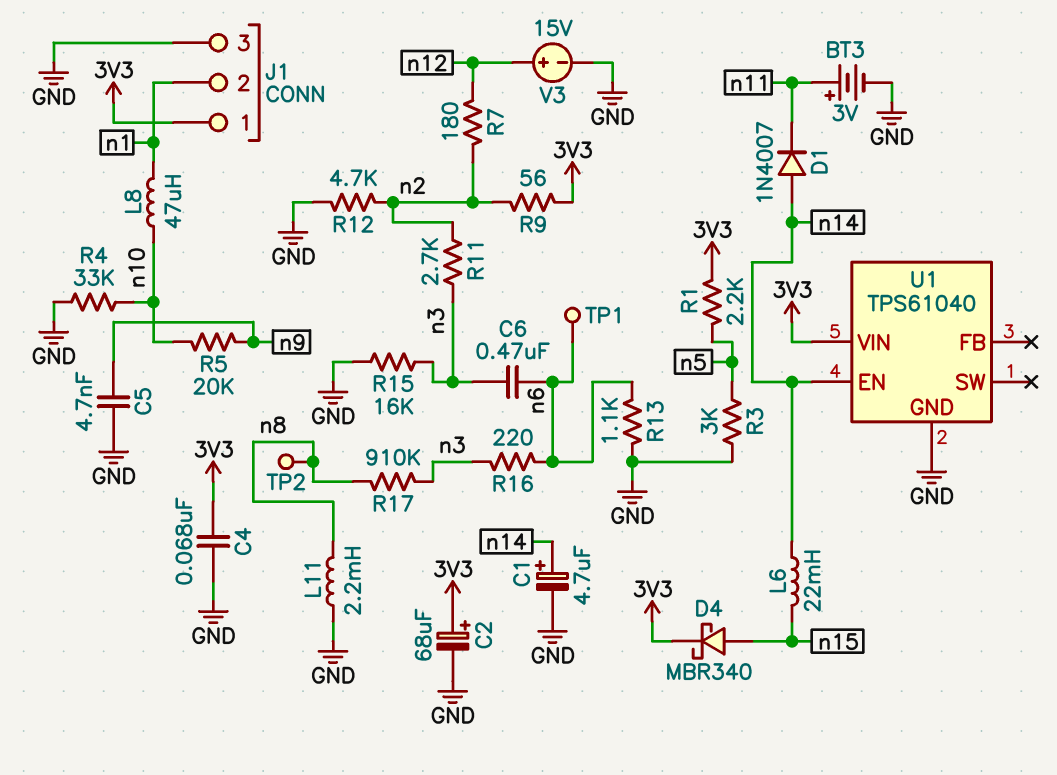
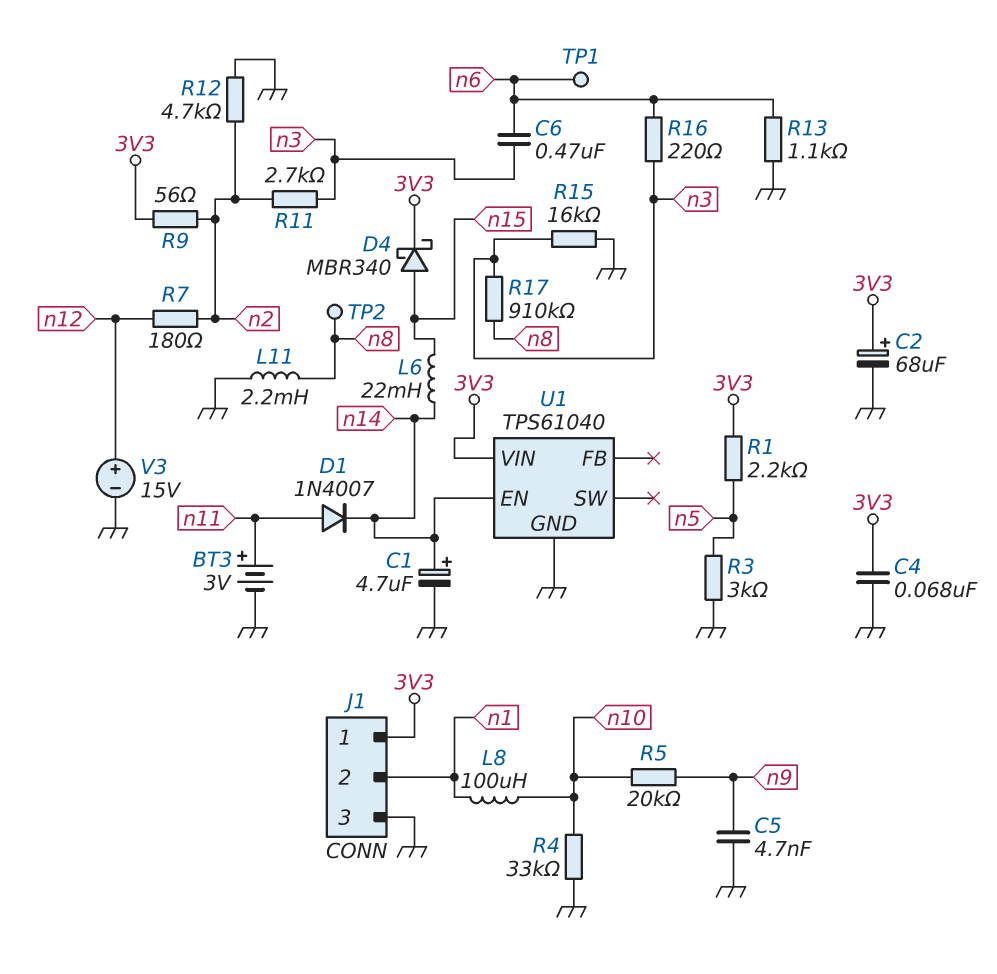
D1: diode 1N4007 (A n14, K n11) -> diode 1N4007 (A n11, K n14)
L8: 47uH (n1, n10) -> 100uH (n1, n10)

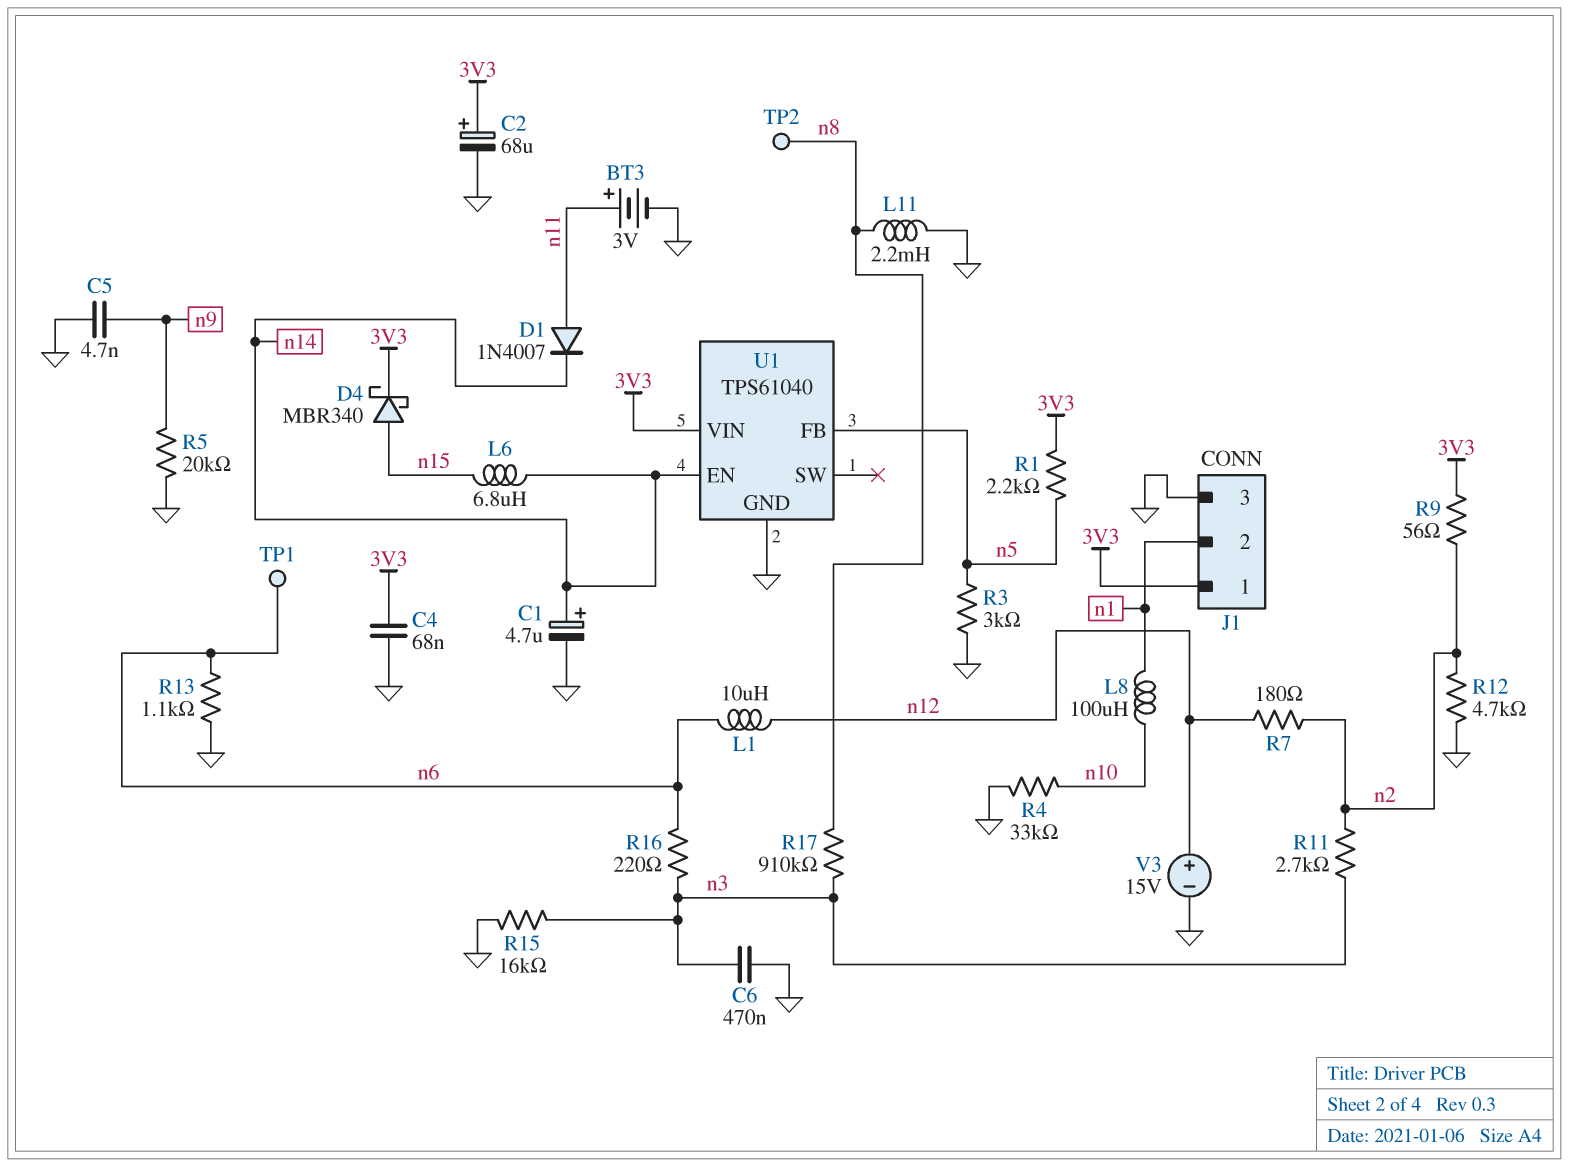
C6: 470nF (n3, n6) -> 470nF (GND, n3)
L1: none -> 10uH (n6, n12)
L6: 22mH (n14, n15) -> 6.8uH (n14, n15)
R5: 20k (n9, n10) -> 20k (GND, n9)
U1 pin FB: none -> n5

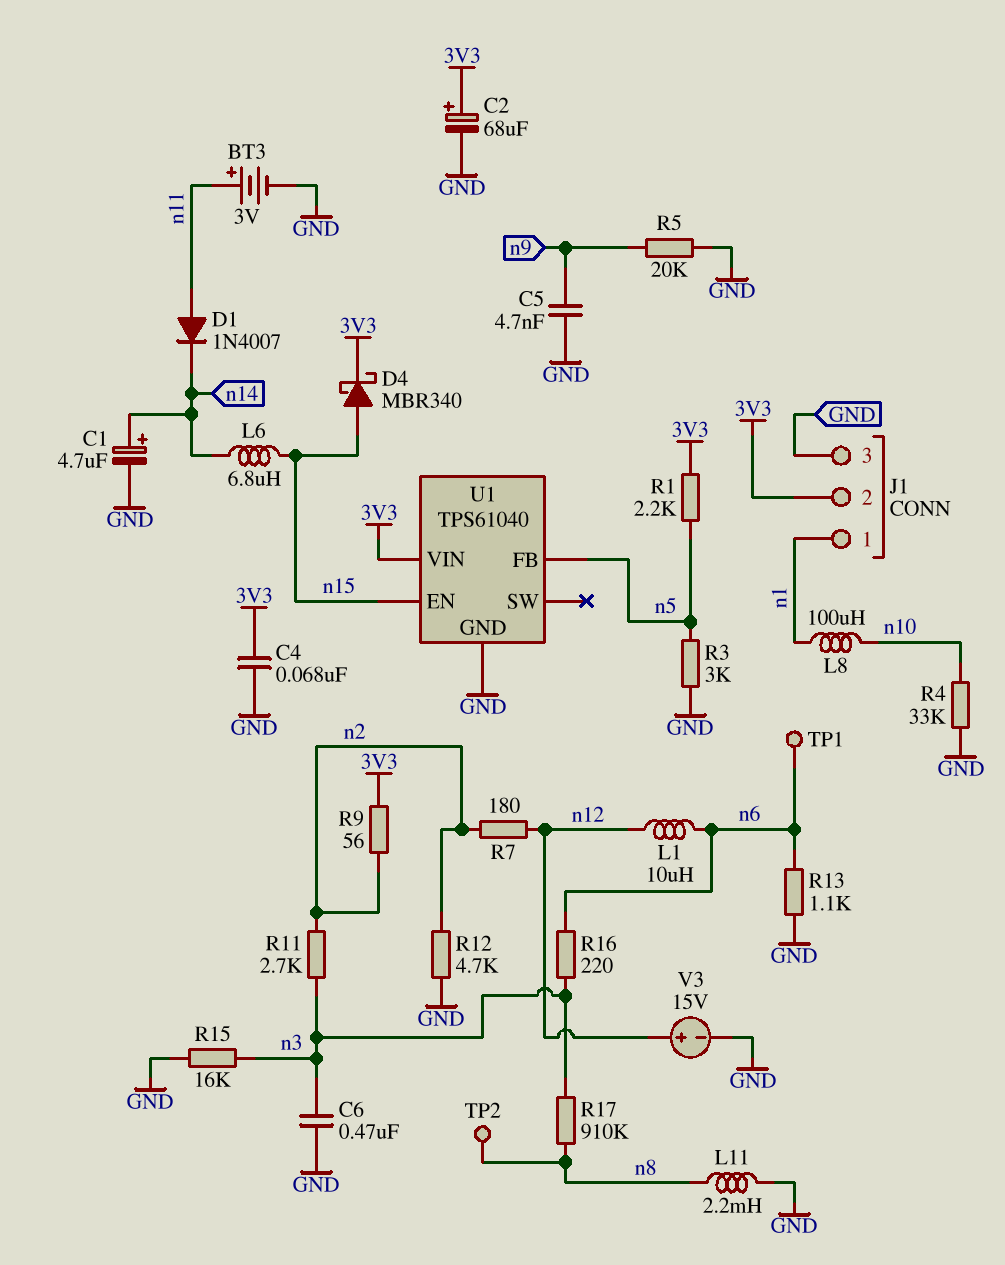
J1 pin 1: 3V3 -> n1
J1 pin 2: n1 -> 3V3
U1 pin EN: n14 -> n15

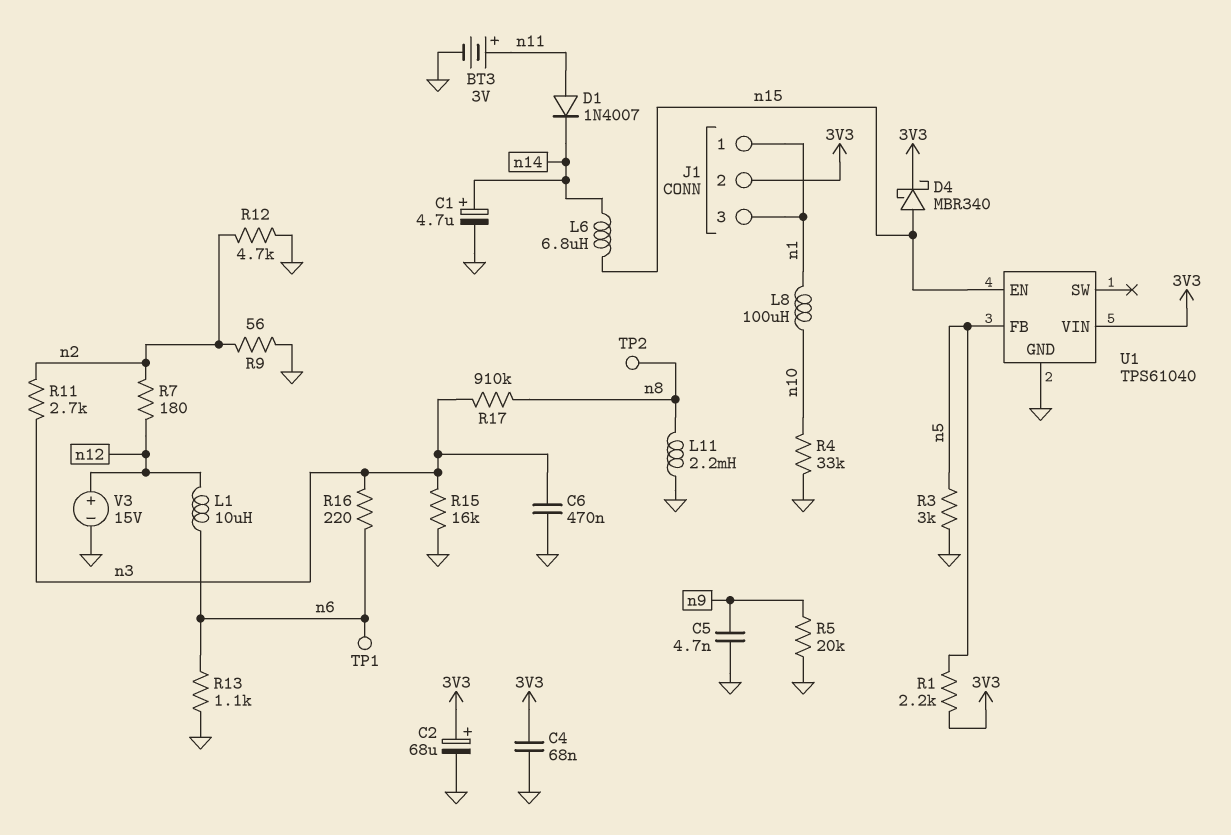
J1 pin 3: GND -> n1
R9: 56 (3V3, n2) -> 56 (GND, n2)

